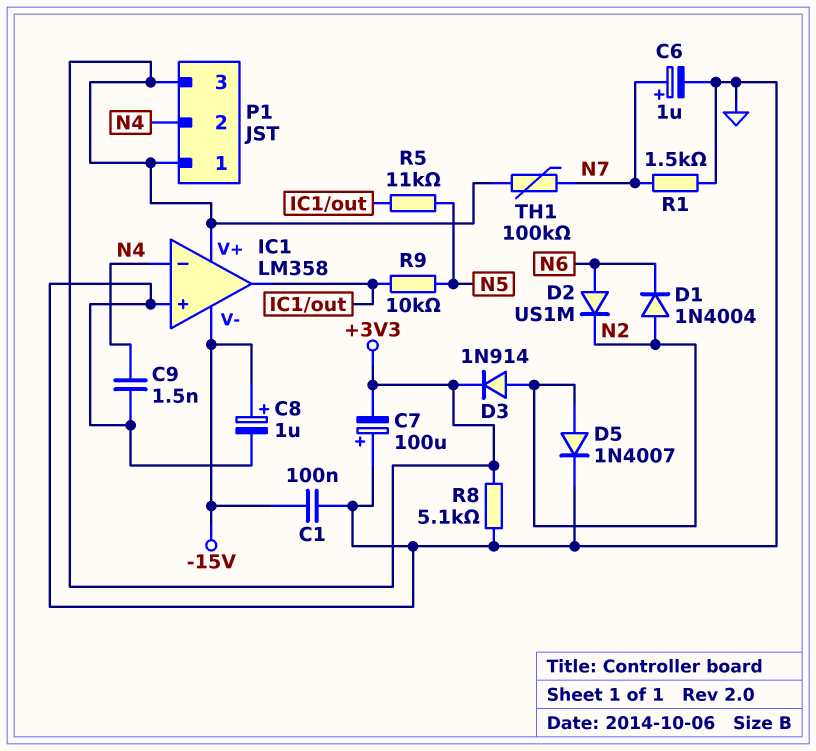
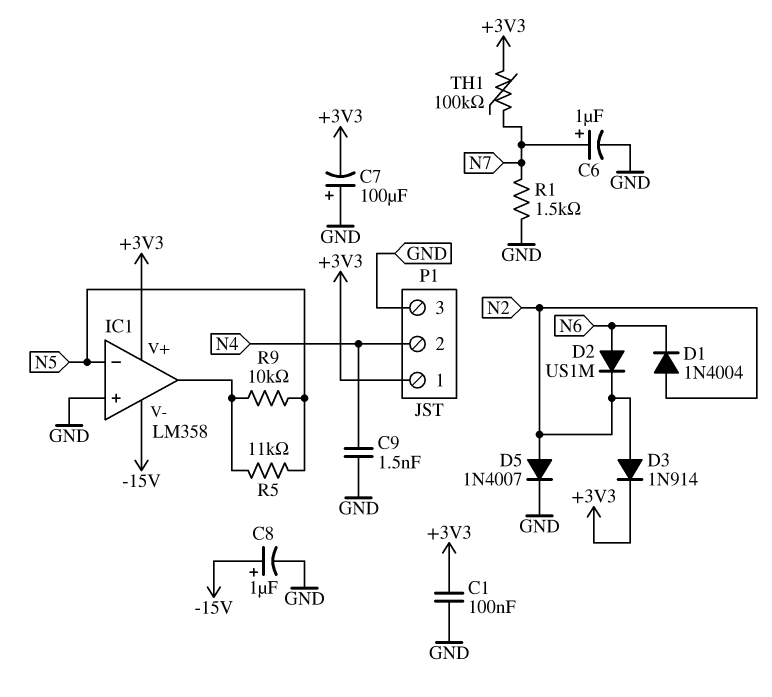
C1: 100nF (-15V, GND) -> 100nF (+3V3, GND)
IC1 pin in-: N4 -> N5
P1 pin 3: +3V3 -> GND
R8: 5.1k (+3V3, GND) -> none

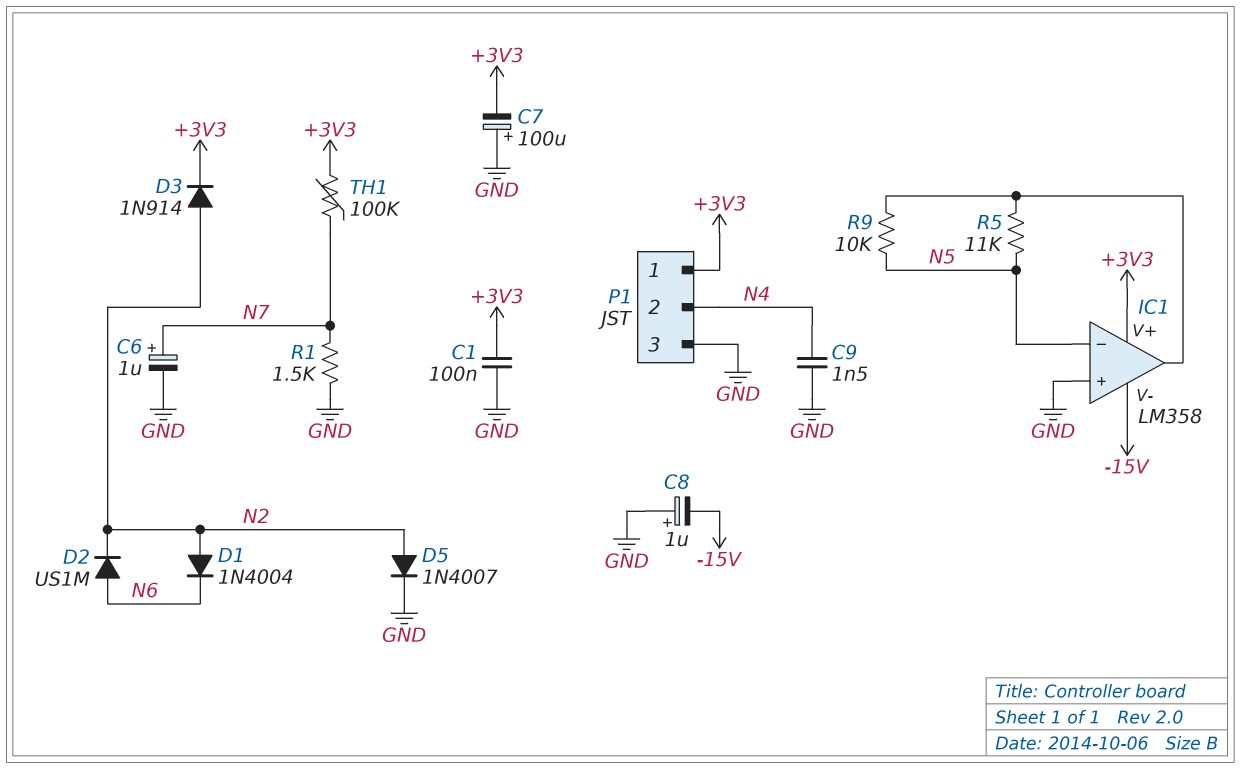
C8: 1uF (plus -15V, minus GND) -> 1uF (plus GND, minus -15V)

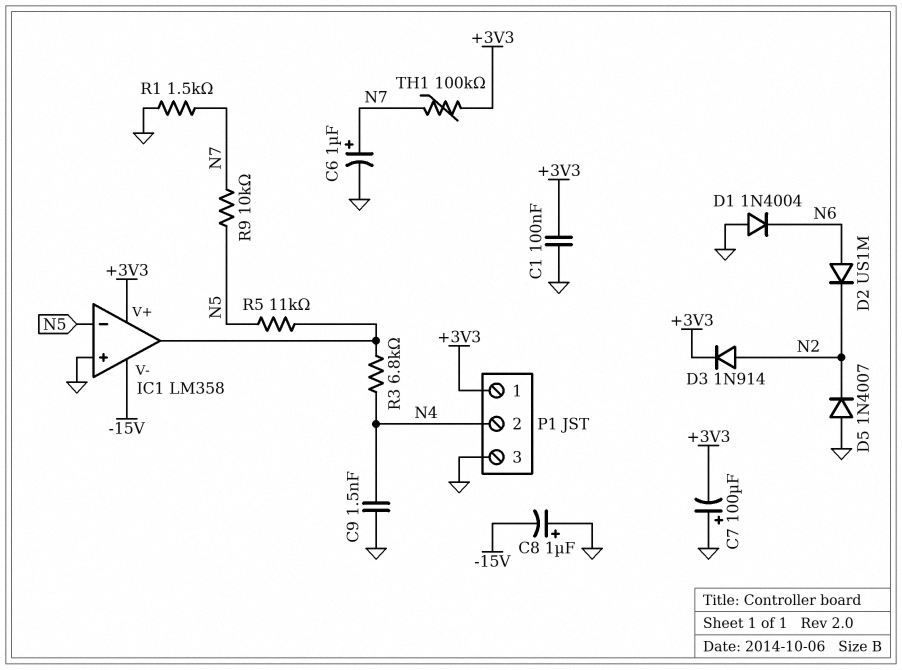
D1: diode 1N4004 (A N2, K N6) -> diode 1N4004 (A GND, K N6)
D5: diode 1N4007 (A N2, K GND) -> diode 1N4007 (A GND, K N2)
R3: none -> 6.8k (IC1/out, N4)
R9: 10k (IC1/out, N5) -> 10k (N5, N7)

